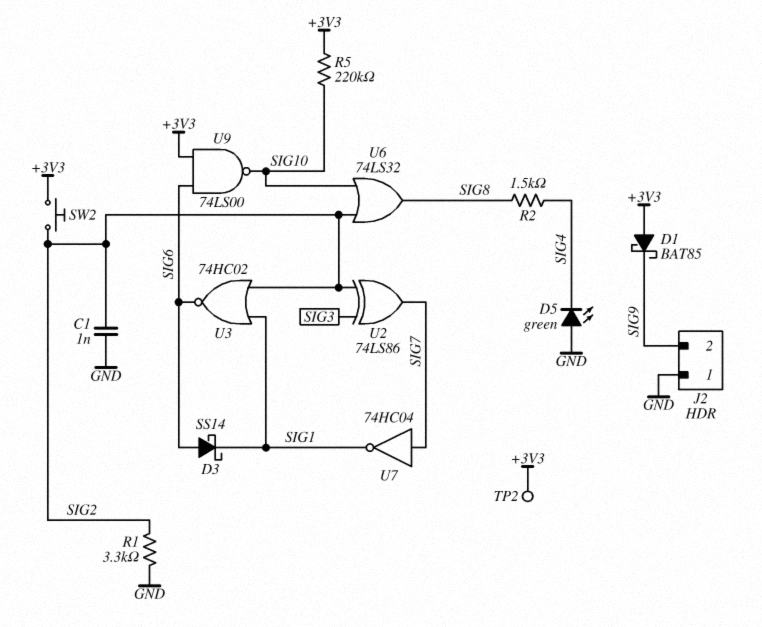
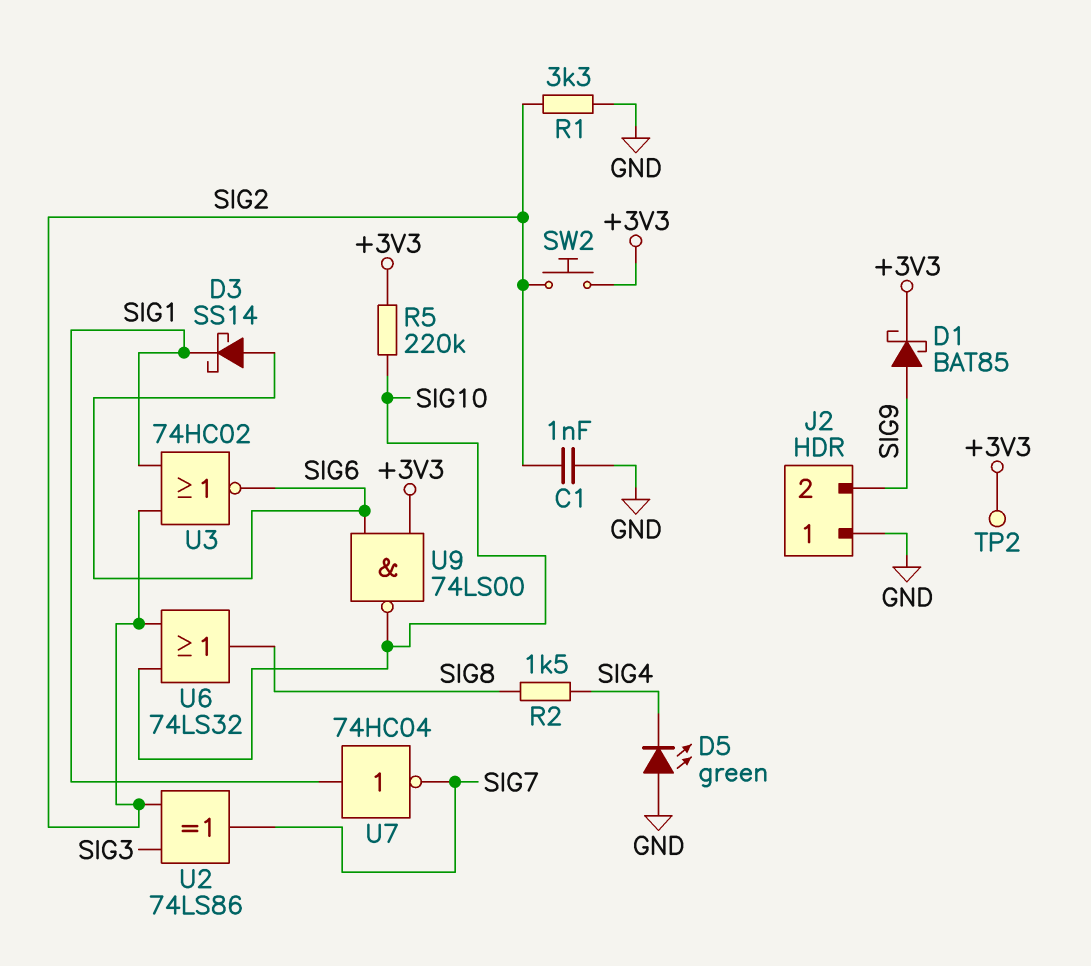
D1: schottky BAT85 (A +3V3, K SIG9) -> schottky BAT85 (A SIG9, K +3V3)
U7: NOT 74HC04 (in SIG7, out SIG1) -> NOT 74HC04 (in SIG1, out SIG7)

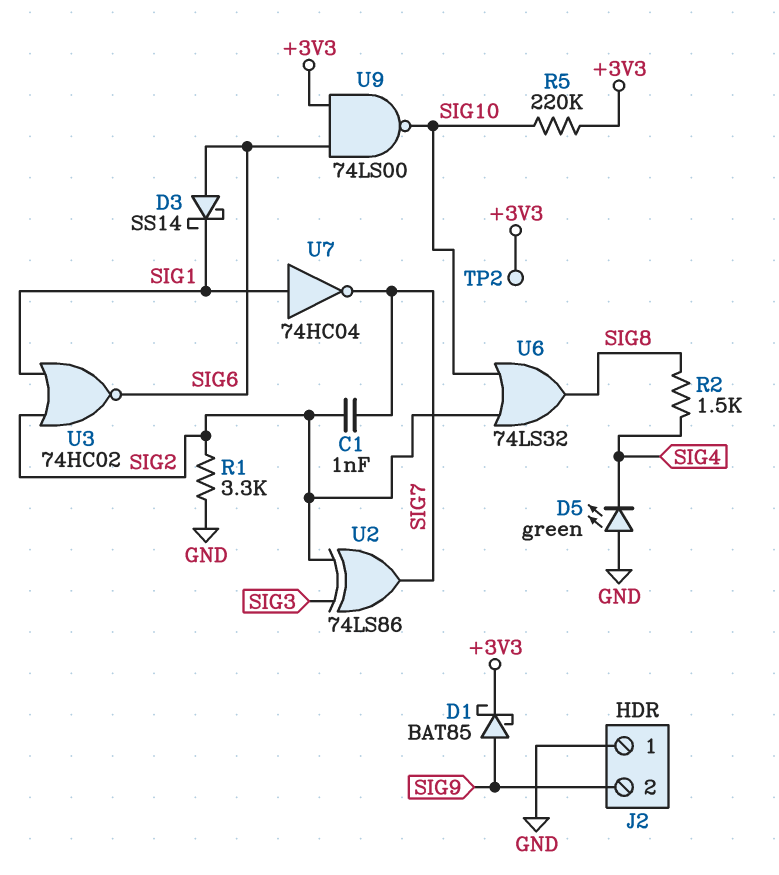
C1: 1nF (GND, SIG2) -> 1nF (SIG2, SIG7)
SW2: button (+3V3, SIG2) -> none

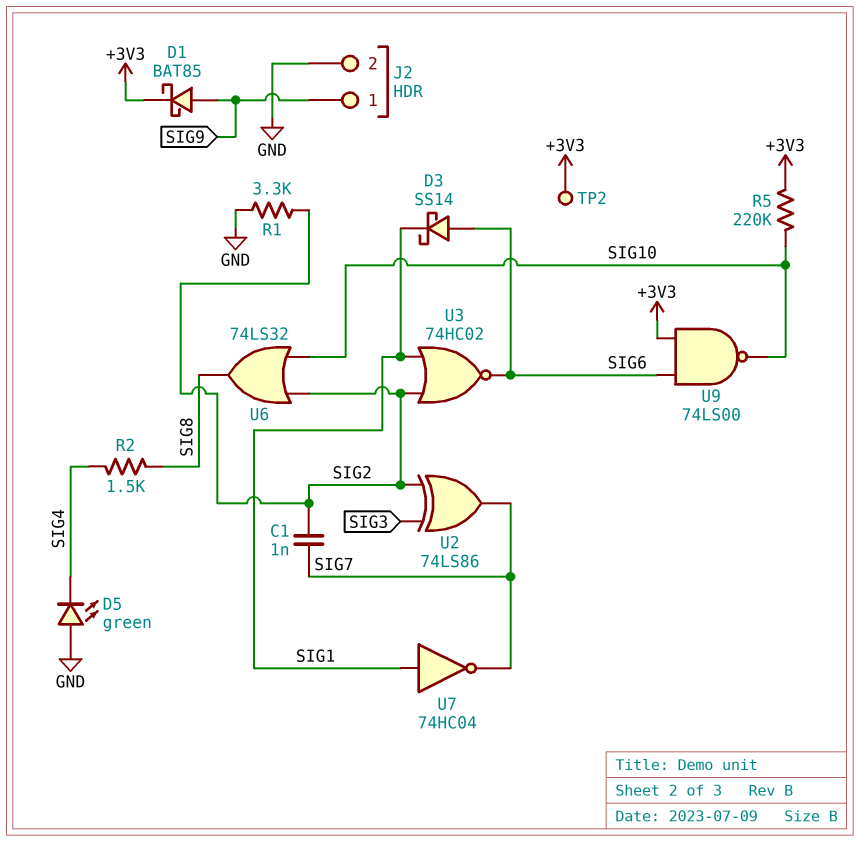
J2 pin 1: GND -> SIG9
J2 pin 2: SIG9 -> GND

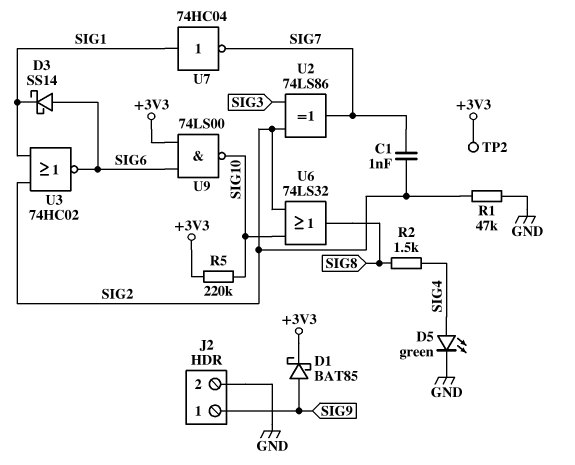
D5: LED green (A GND, K SIG4) -> LED green (A SIG4, K GND)
R1: 3.3k (GND, SIG2) -> 47k (GND, SIG2)

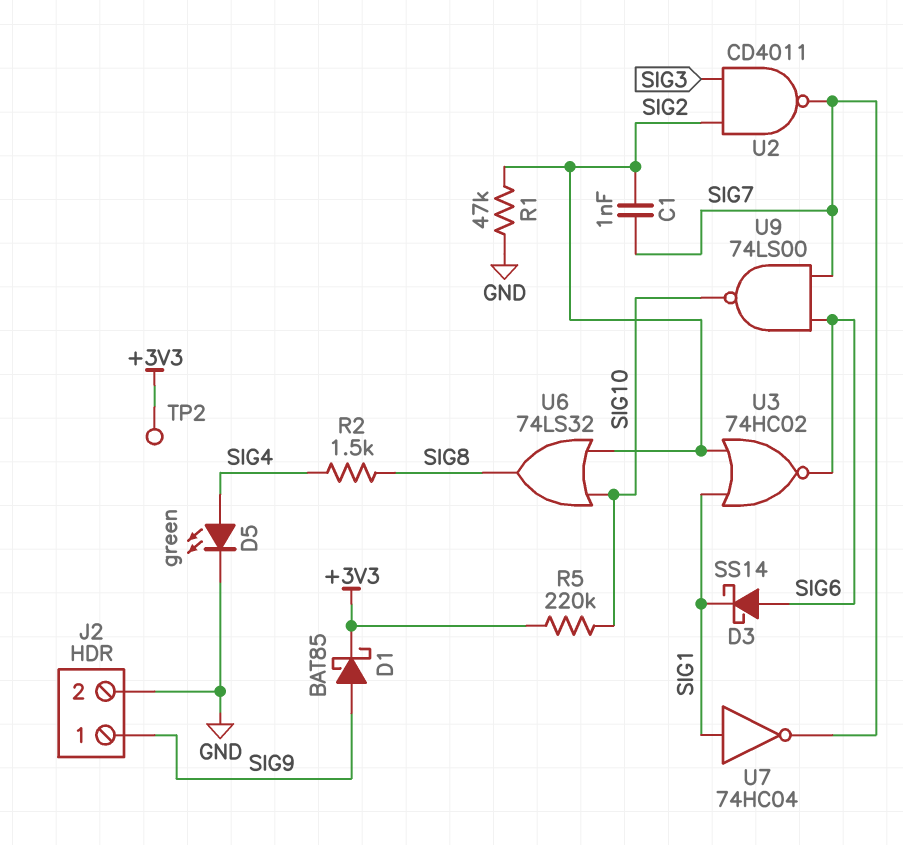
U2: XOR 74LS86 (in SIG2, in SIG3, out SIG7) -> NAND CD4011 (in SIG2, in SIG3, out SIG7)
U9: NAND 74LS00 (in +3V3, in SIG6, out SIG10) -> NAND 74LS00 (in SIG6, in SIG7, out SIG10)

